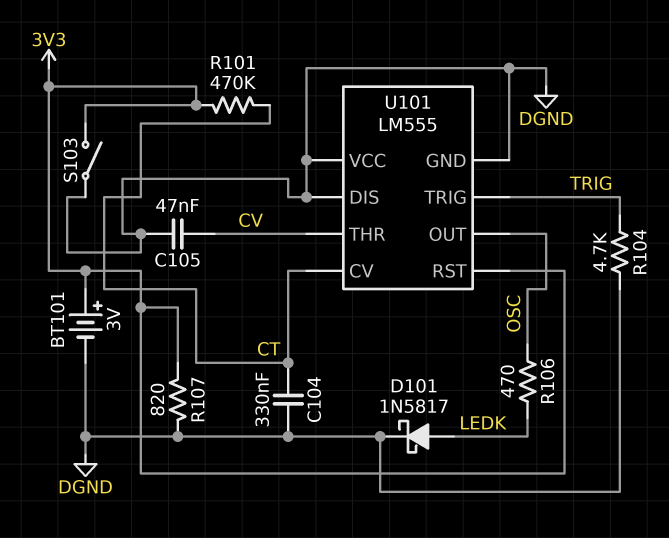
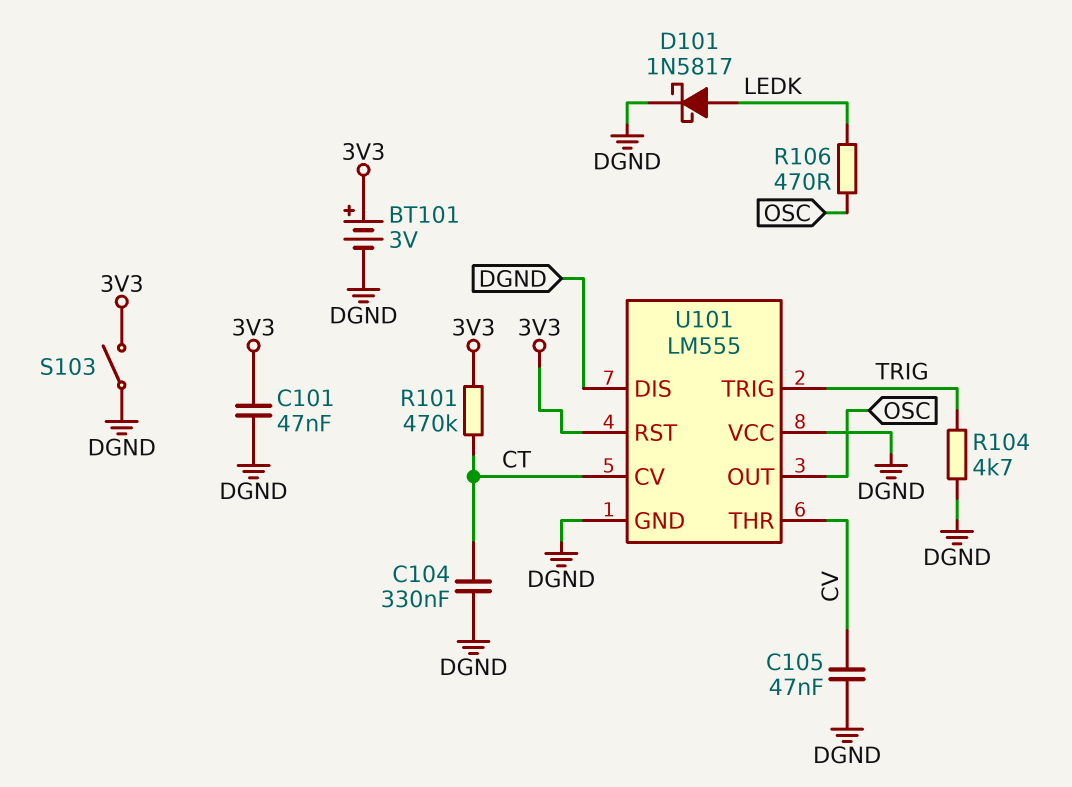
C101: none -> 47nF (3V3, DGND)
R107: 820 (3V3, DGND) -> none

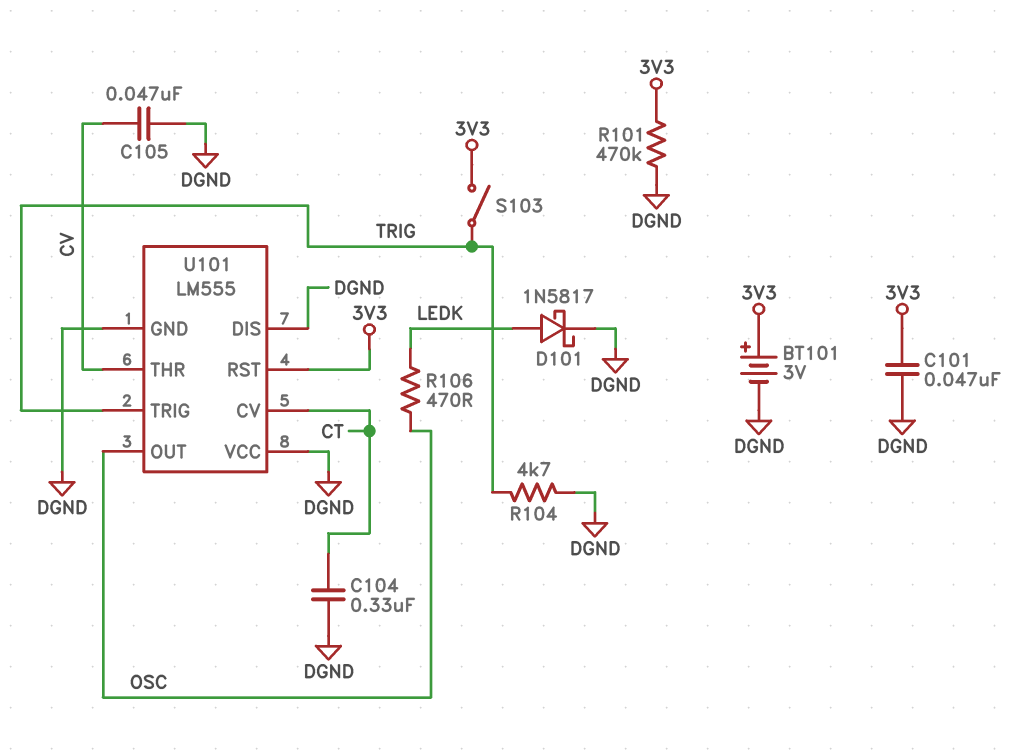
R101: 470k (3V3, CT) -> 470k (3V3, DGND)
S103: switch (3V3, DGND) -> switch (3V3, TRIG)

